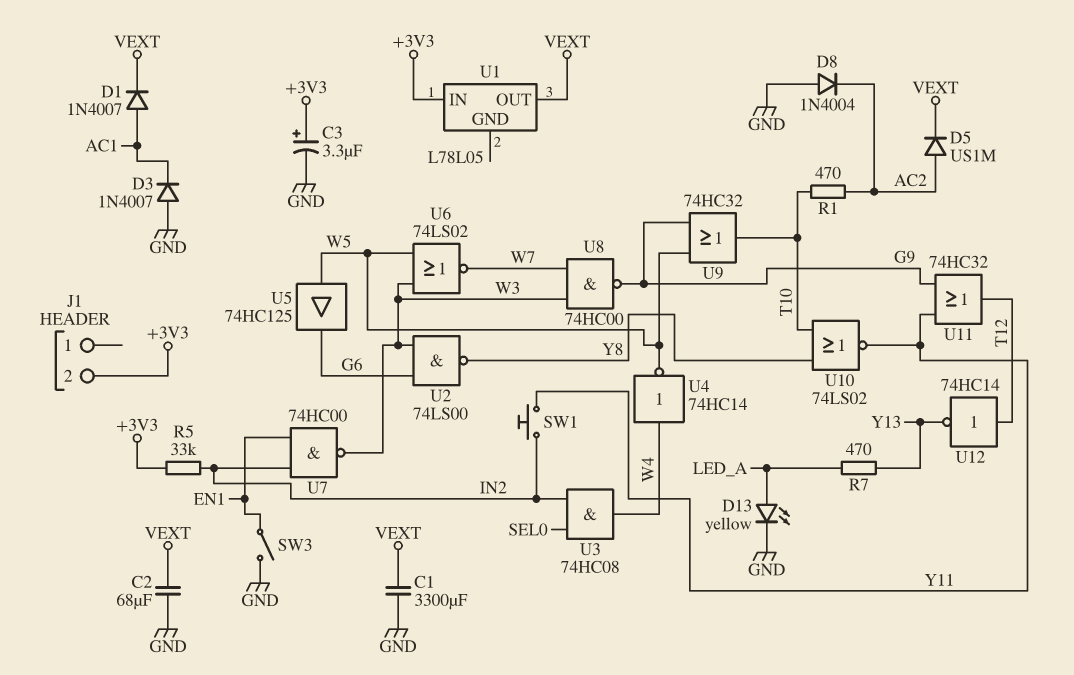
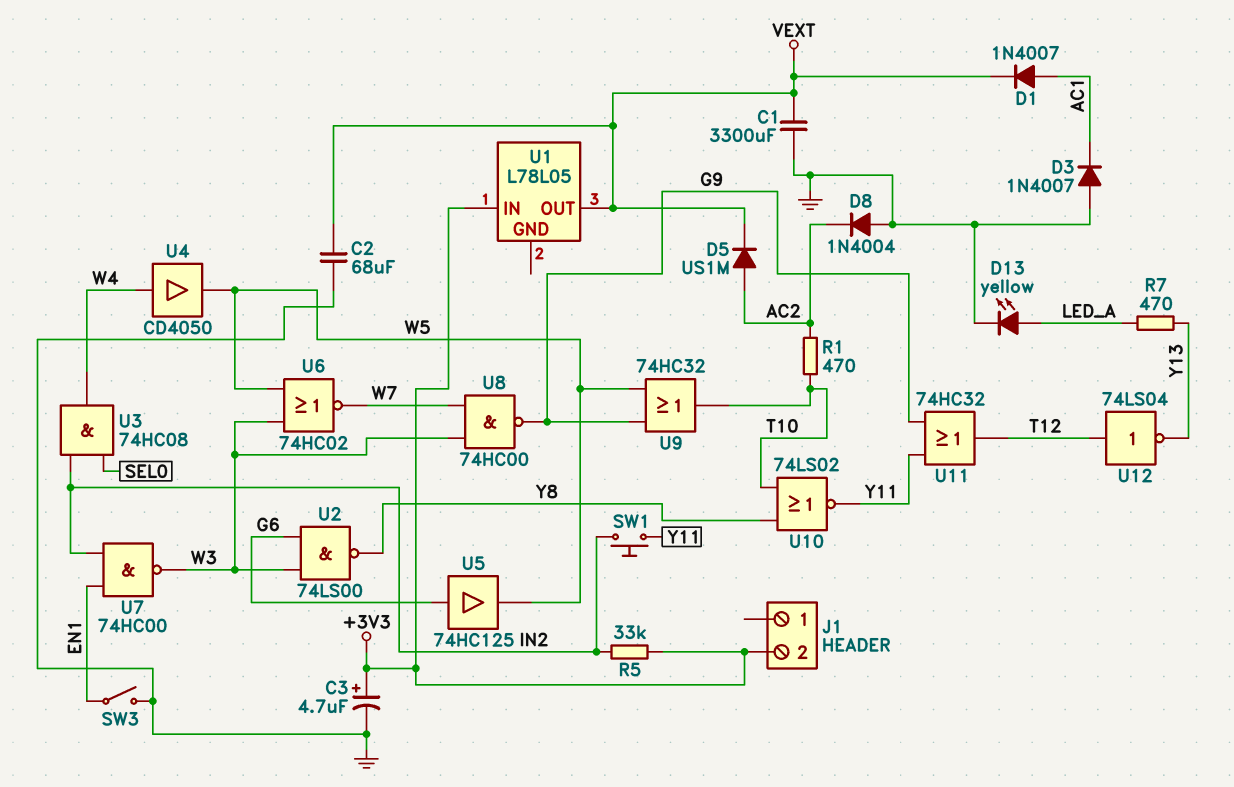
C3: 3.3uF (plus +3V3, minus GND) -> 4.7uF (plus +3V3, minus GND)
U4: NOT 74HC14 (in W4, out W5) -> buffer CD4050 (in W4, out W5)
U5: buffer 74HC125 (in W5, out G6) -> buffer 74HC125 (in G6, out W5)
U6: NOR 74LS02 (in W3, in W5, out W7) -> NOR 74HC02 (in W3, in W5, out W7)
U12: NOT 74HC14 (in T12, out Y13) -> NOT 74LS04 (in T12, out Y13)

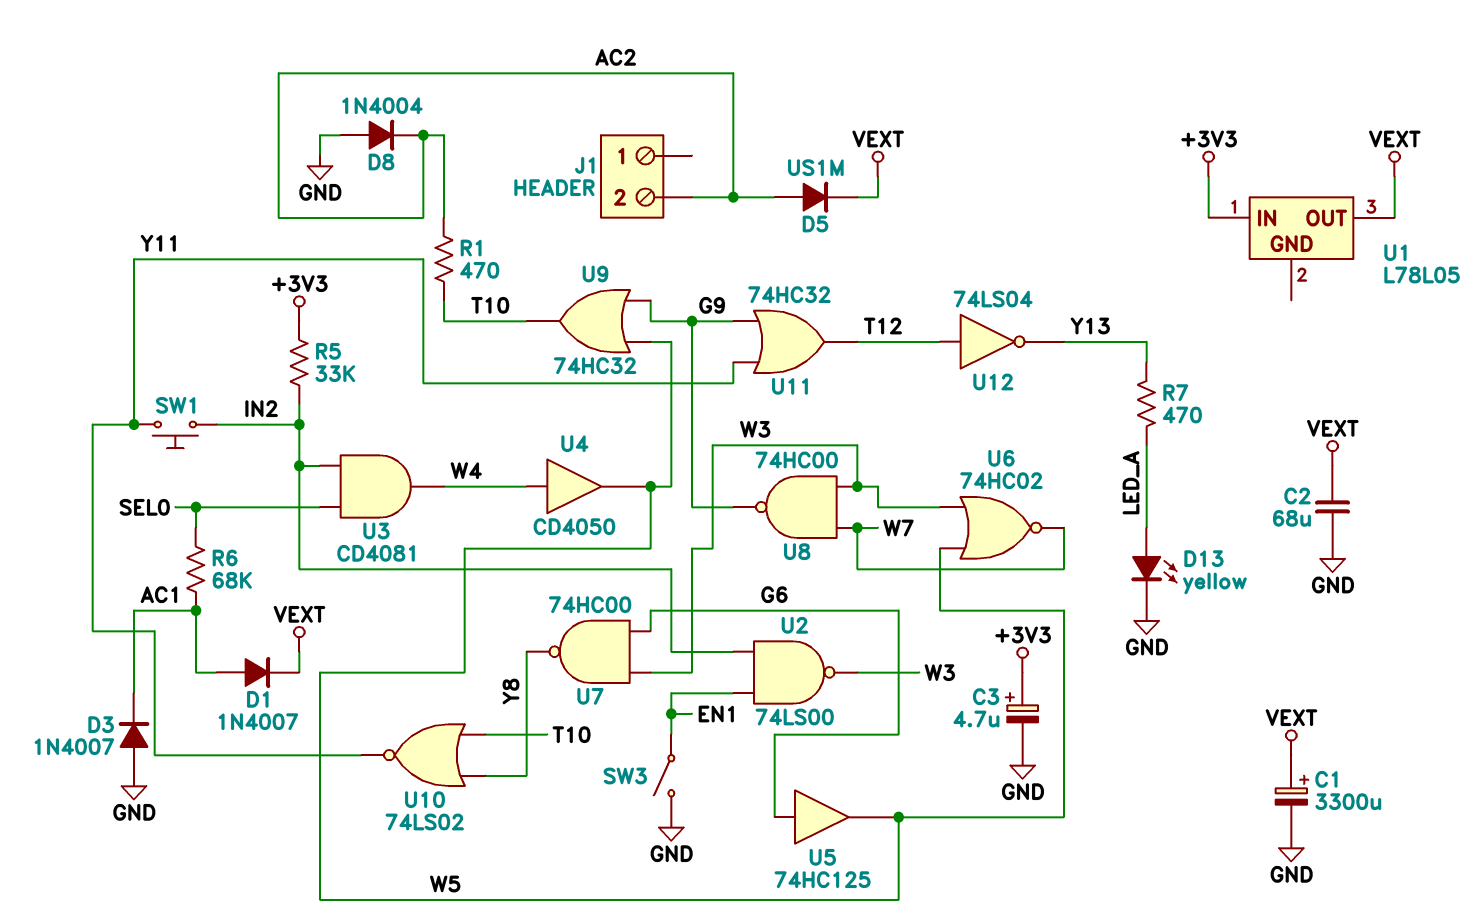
C1: 3300uF (GND, VEXT) -> 3300uF (plus VEXT, minus GND)
J1 pin 2: +3V3 -> AC2
R6: none -> 68k (AC1, SEL0)
U2: NAND 74LS00 (in G6, in W3, out Y8) -> NAND 74LS00 (in EN1, in IN2, out W3)
U3: AND 74HC08 (in IN2, in SEL0, out W4) -> AND CD4081 (in IN2, in SEL0, out W4)
U7: NAND 74HC00 (in EN1, in IN2, out W3) -> NAND 74HC00 (in G6, in W3, out Y8)

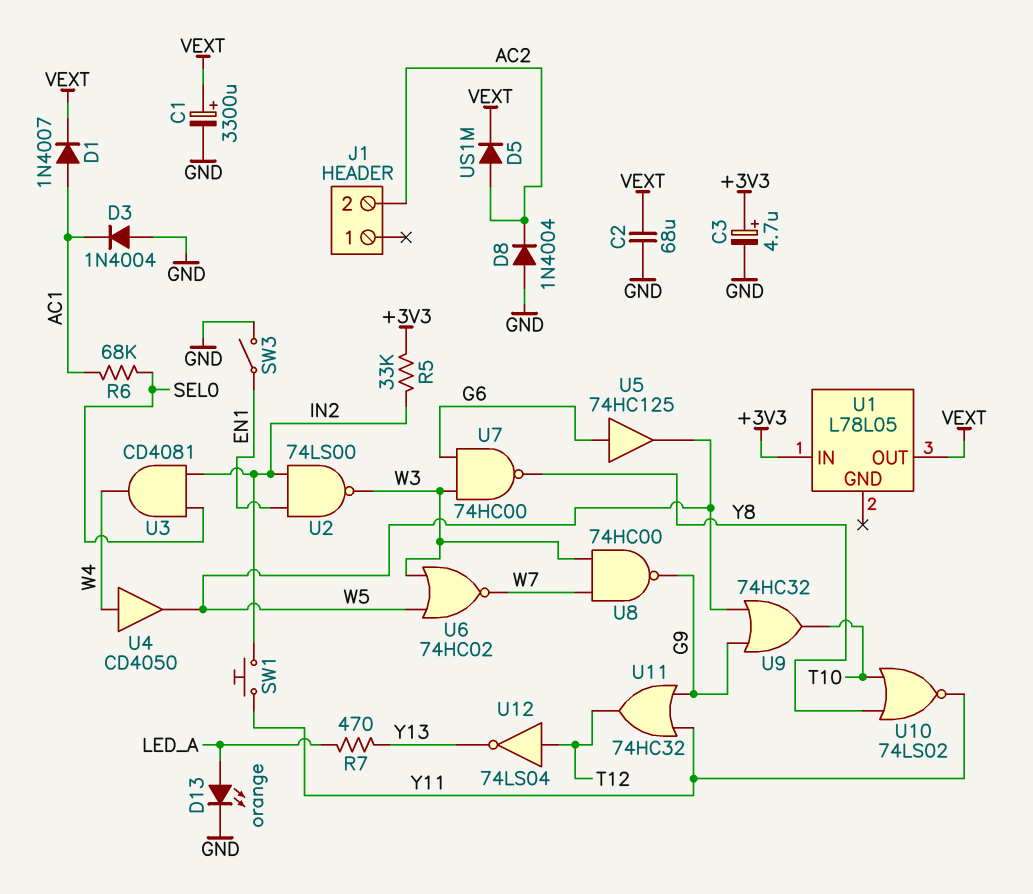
D3: diode 1N4007 (A GND, K AC1) -> diode 1N4004 (A GND, K AC1)
D13: LED yellow (A LED_A, K GND) -> LED orange (A LED_A, K GND)
R1: 470 (AC2, T10) -> none

